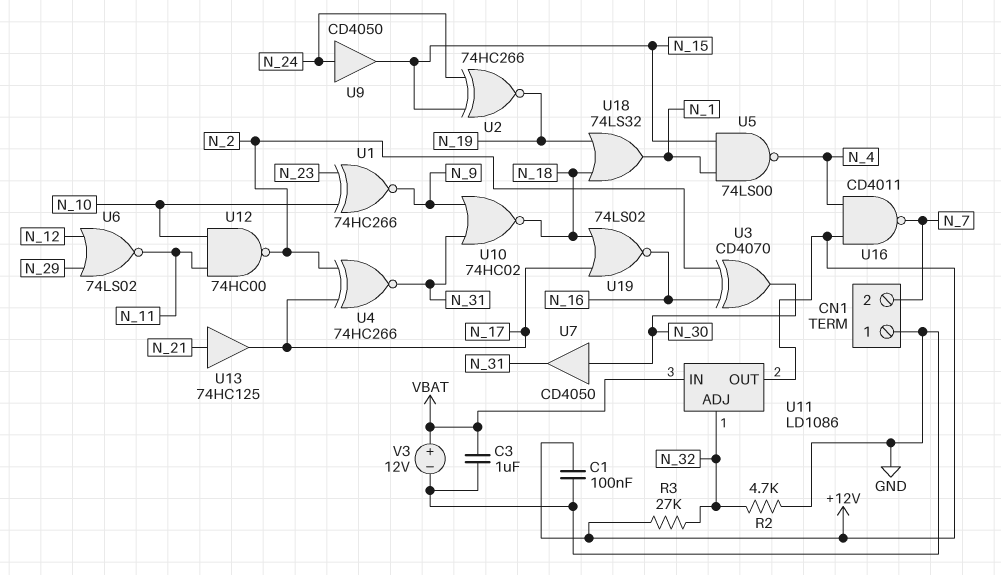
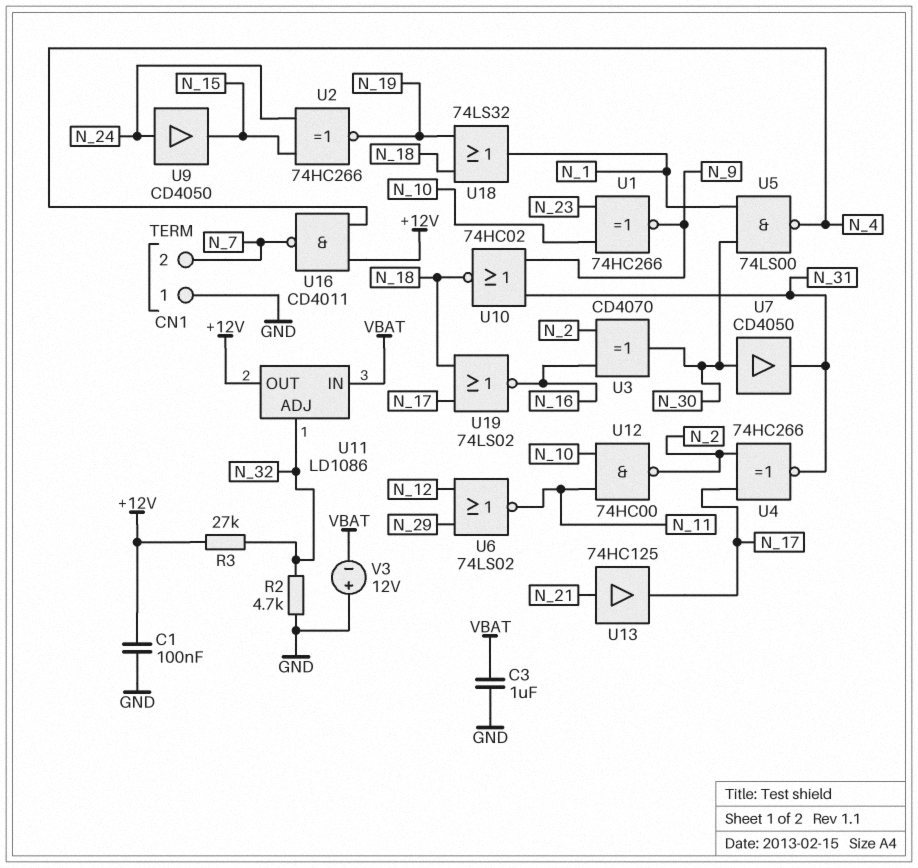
U5: NAND 74LS00 (in N_1, in N_15, out N_4) -> NAND 74LS00 (in N_1, in N_30, out N_4)
V3: 12V (plus VBAT, minus GND) -> 12V (plus GND, minus VBAT)

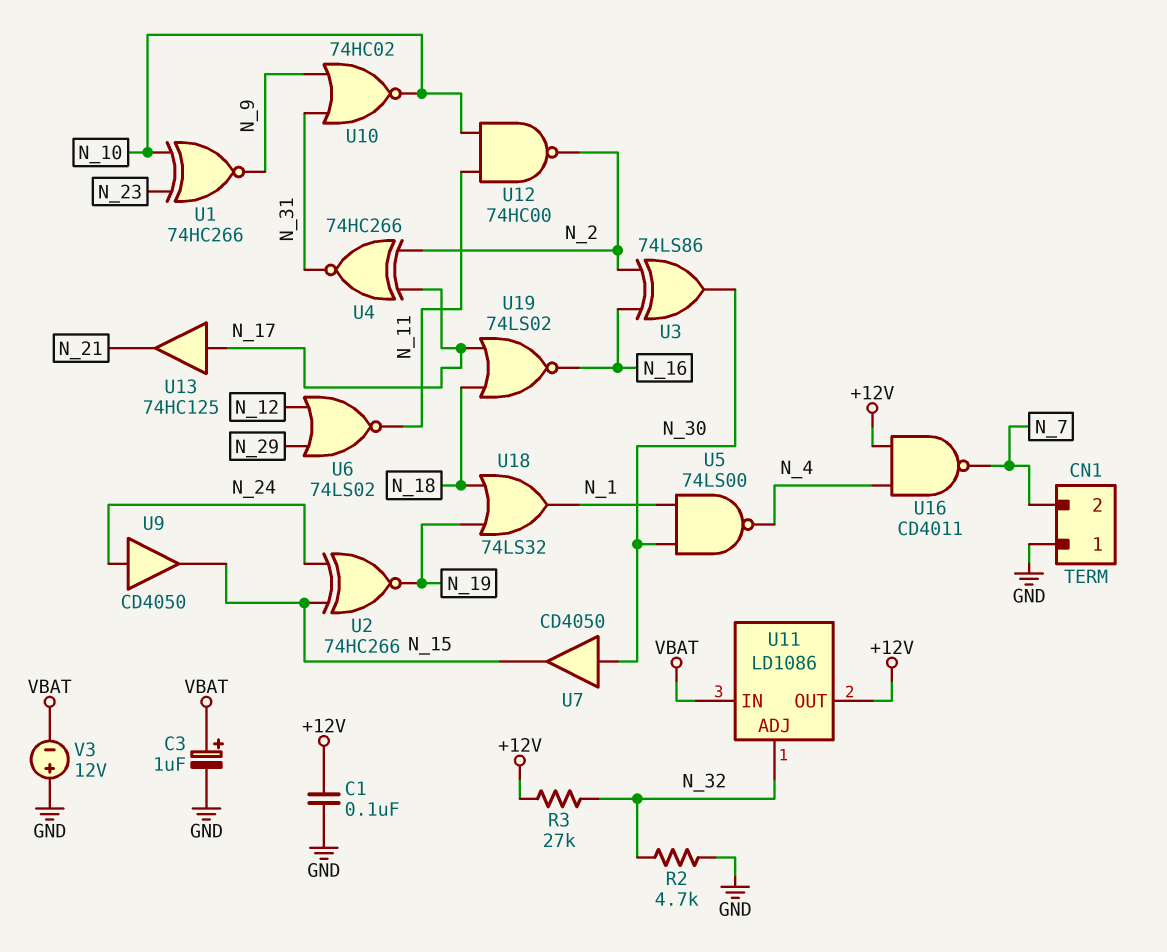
C3: 1uF (GND, VBAT) -> 1uF (plus VBAT, minus GND)
U3: XOR CD4070 (in N_2, in N_16, out N_30) -> XOR 74LS86 (in N_2, in N_16, out N_30)
U7: buffer CD4050 (in N_30, out N_31) -> buffer CD4050 (in N_30, out N_15)
U10: NOR 74HC02 (in N_9, in N_31, out N_18) -> NOR 74HC02 (in N_9, in N_31, out N_10)
U13: buffer 74HC125 (in N_21, out N_17) -> buffer 74HC125 (in N_17, out N_21)

